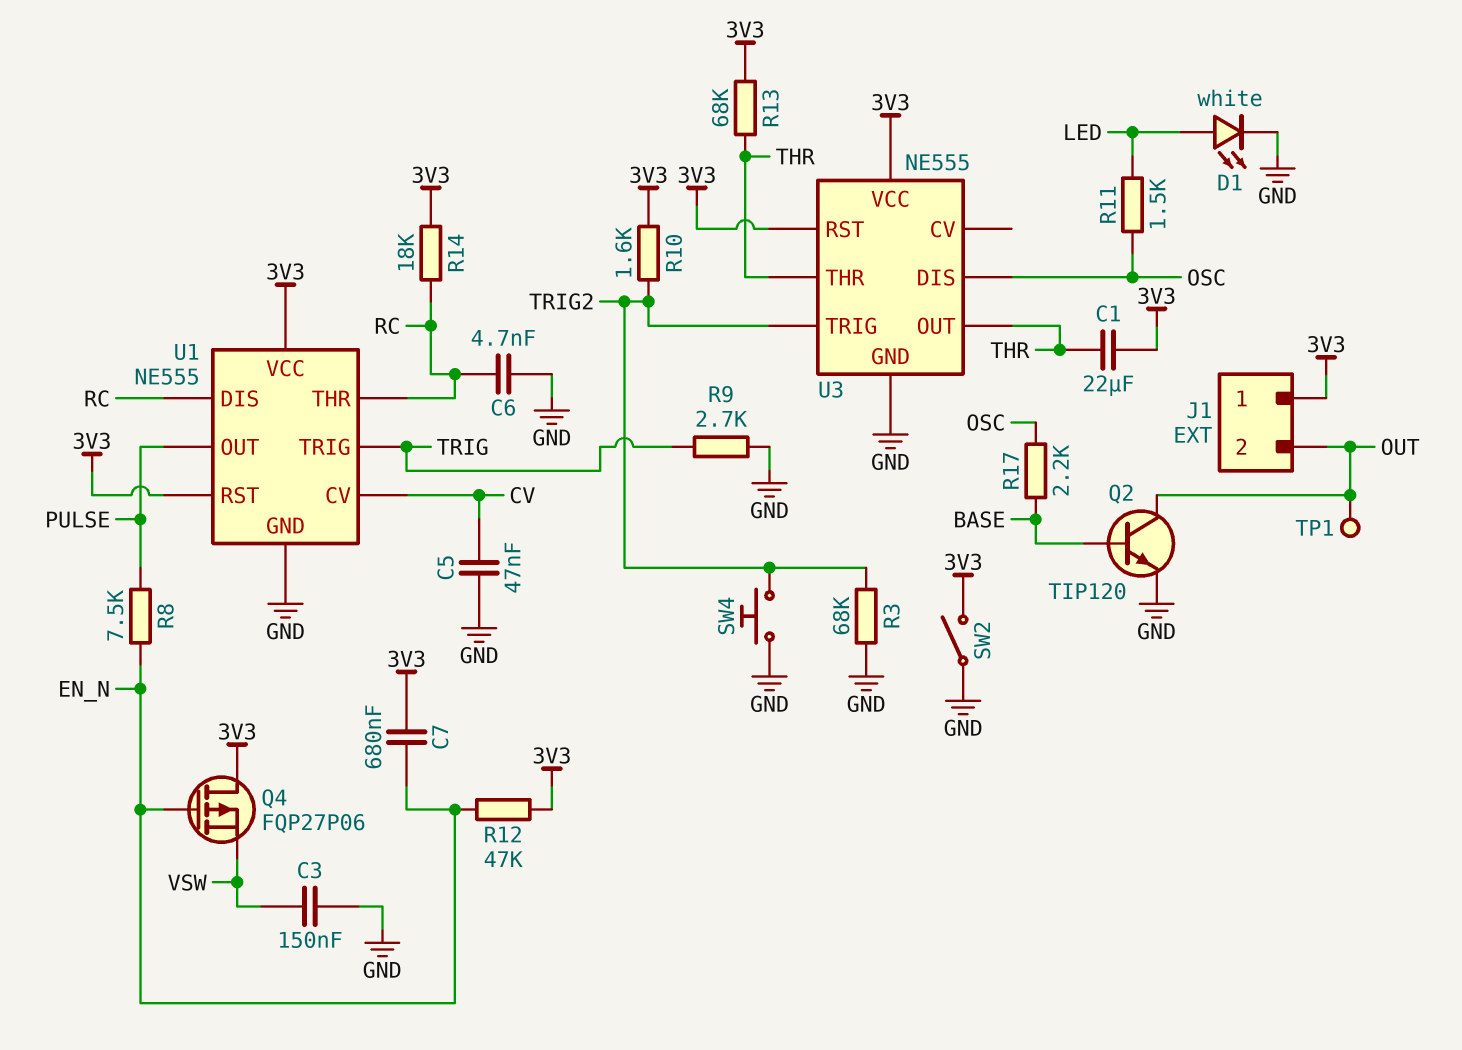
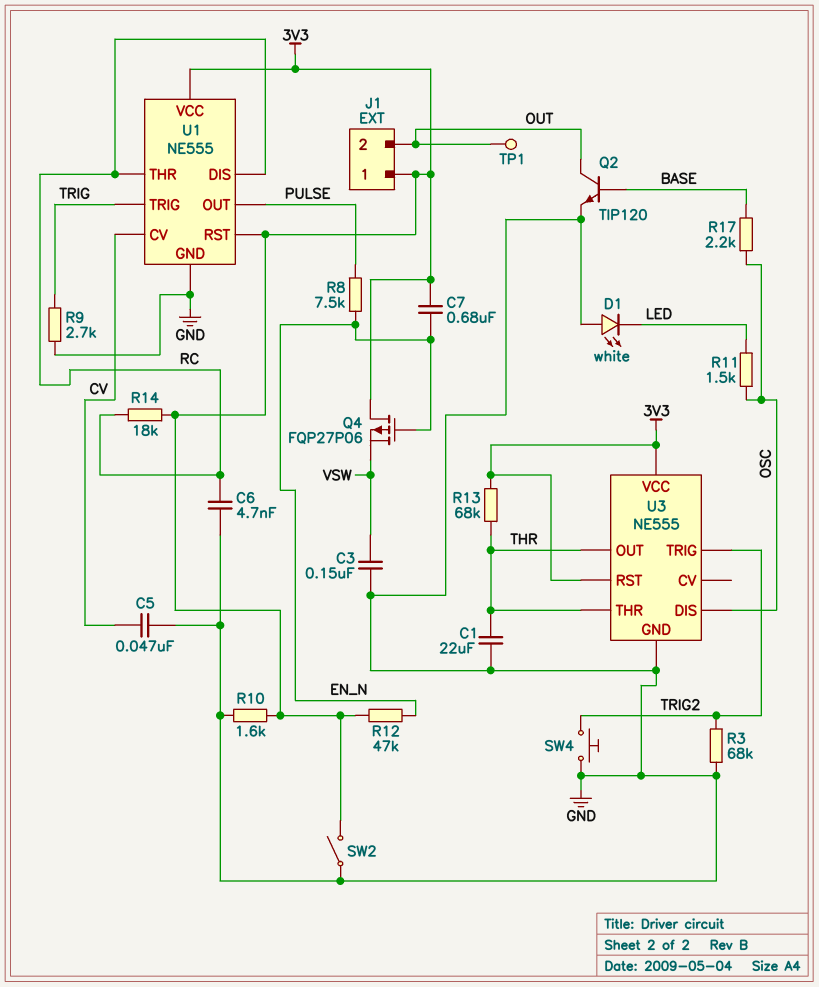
C1: 22uF (3V3, THR) -> 22uF (GND, THR)
D1: LED white (A LED, K GND) -> LED white (A GND, K LED)
R10: 1.6k (3V3, TRIG2) -> 1.6k (3V3, GND)

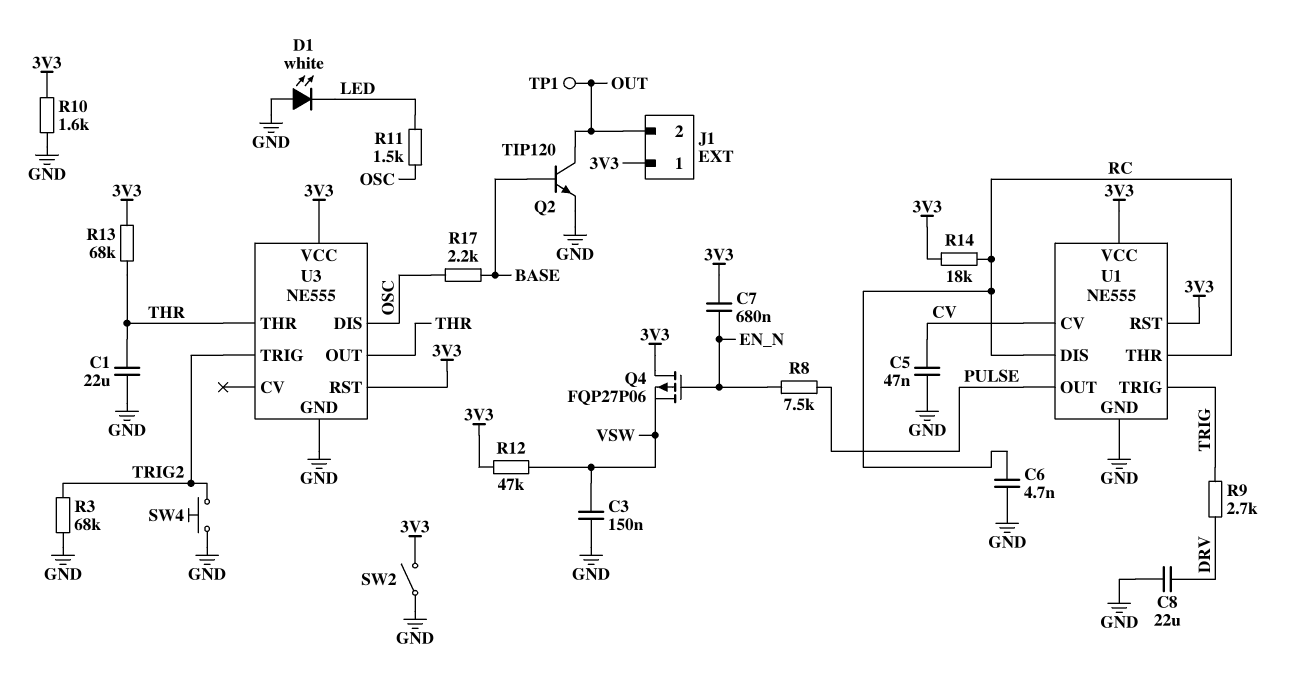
C8: none -> 22uF (DRV, GND)
R9: 2.7k (GND, TRIG) -> 2.7k (DRV, TRIG)
R12: 47k (3V3, EN_N) -> 47k (3V3, VSW)

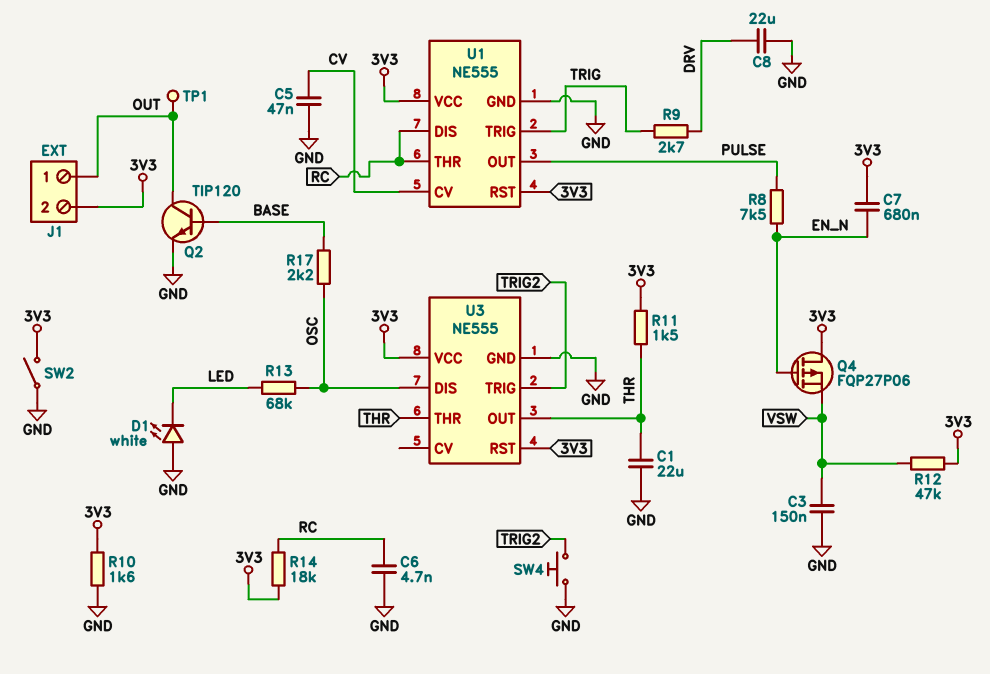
J1 pin 1: 3V3 -> OUT
J1 pin 2: OUT -> 3V3
R3: 68k (GND, TRIG2) -> none
R11: 1.5k (LED, OSC) -> 1.5k (3V3, THR)
R13: 68k (3V3, THR) -> 68k (LED, OSC)

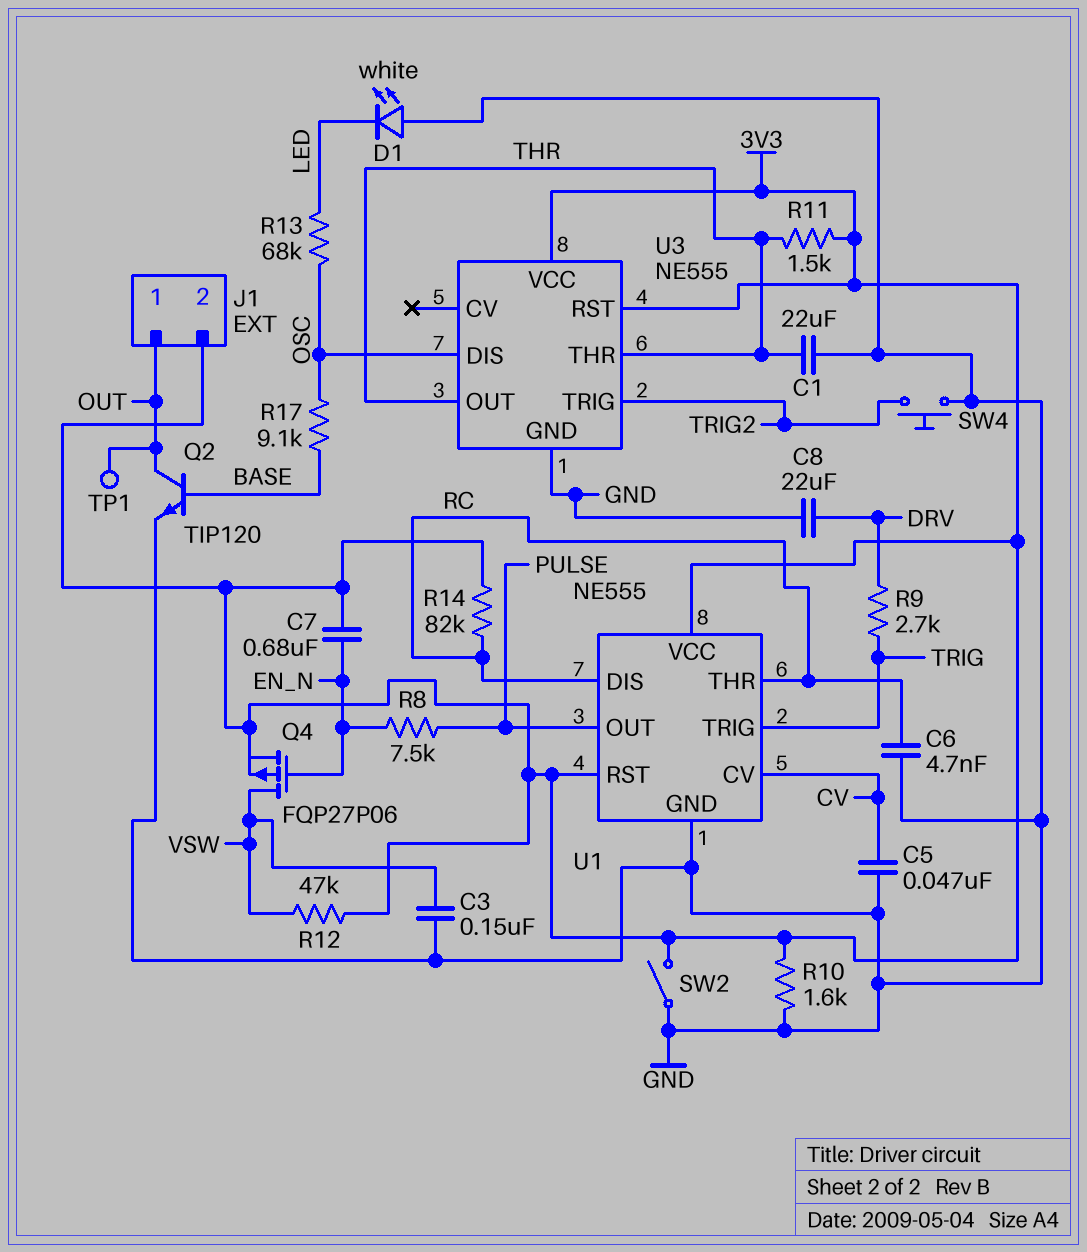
Q4: PMOS FQP27P06 (G EN_N, D 3V3, S VSW) -> PMOS FQP27P06 (G EN_N, D VSW, S 3V3)
R14: 18k (3V3, RC) -> 82k (3V3, RC)
R17: 2.2k (BASE, OSC) -> 9.1k (BASE, OSC)

